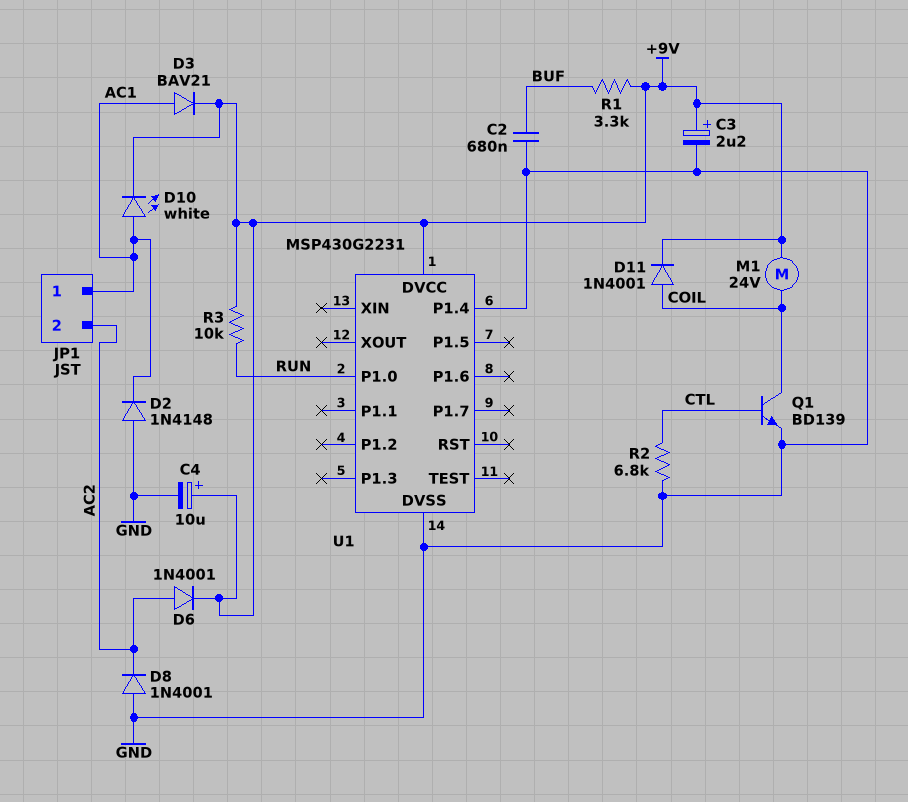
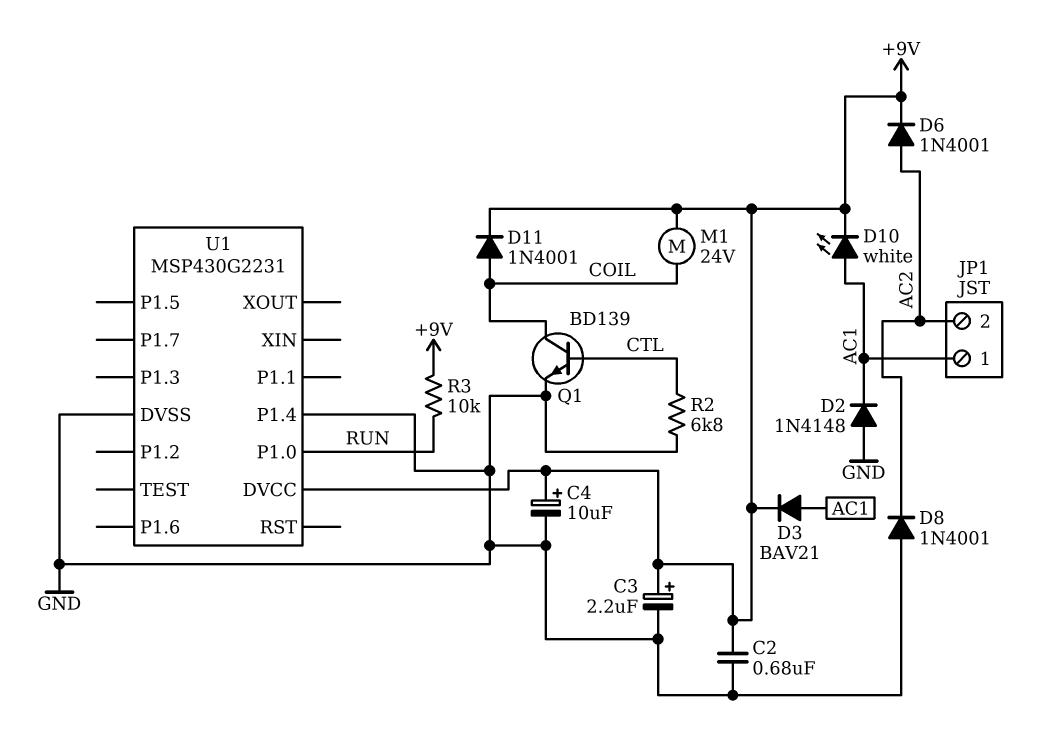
C2: 680nF (BUF, GND) -> 680nF (+9V, GND)
R1: 3.3k (+9V, BUF) -> none

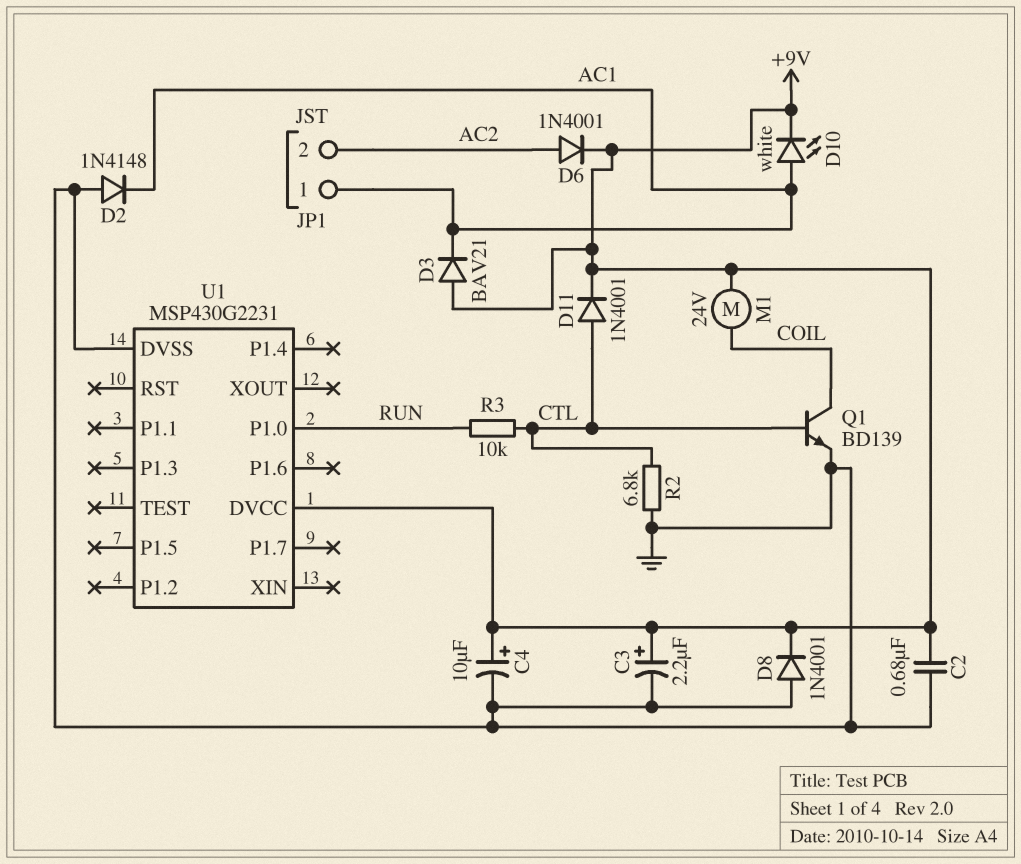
D3: diode BAV21 (A AC1, K +9V) -> diode BAV21 (A +9V, K AC1)
D8: diode 1N4001 (A GND, K AC2) -> diode 1N4001 (A GND, K +9V)
D11: diode 1N4001 (A COIL, K +9V) -> diode 1N4001 (A CTL, K +9V)
R3: 10k (+9V, RUN) -> 10k (CTL, RUN)
U1 pin P1.4: GND -> none

